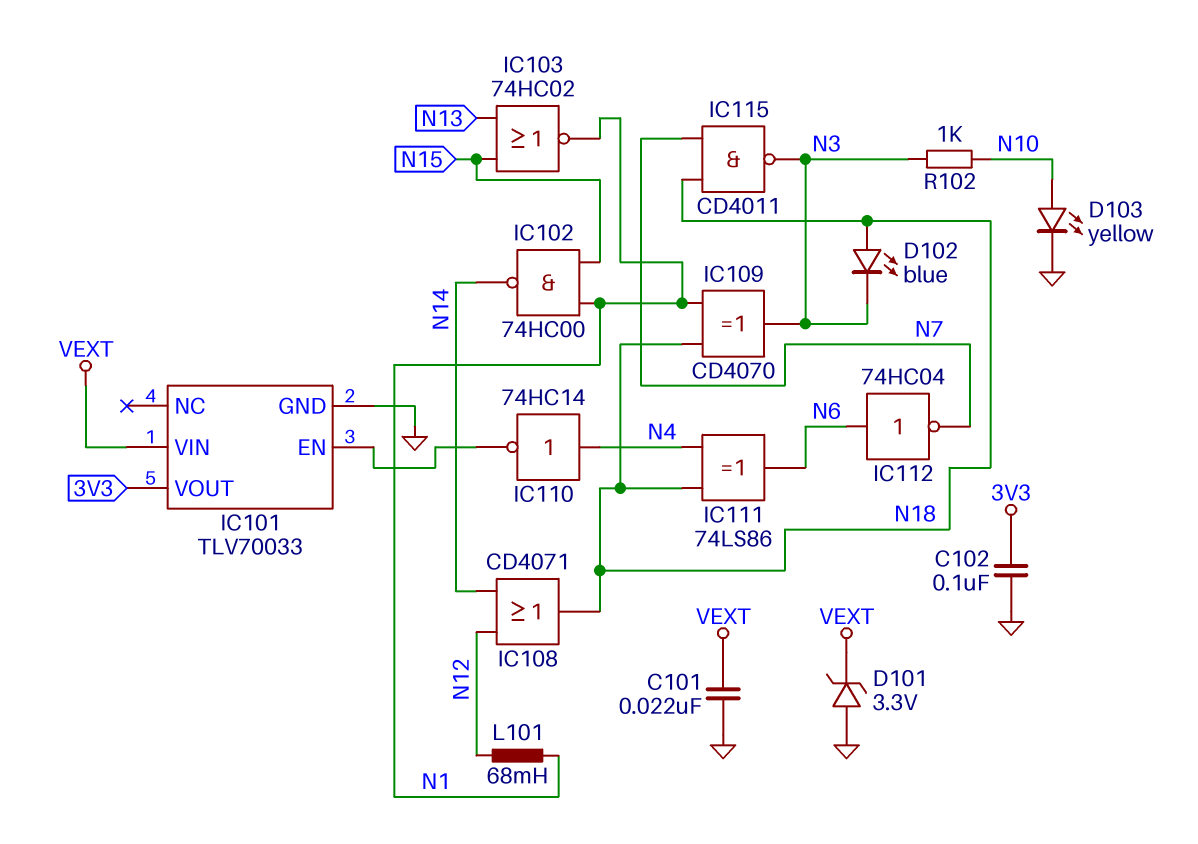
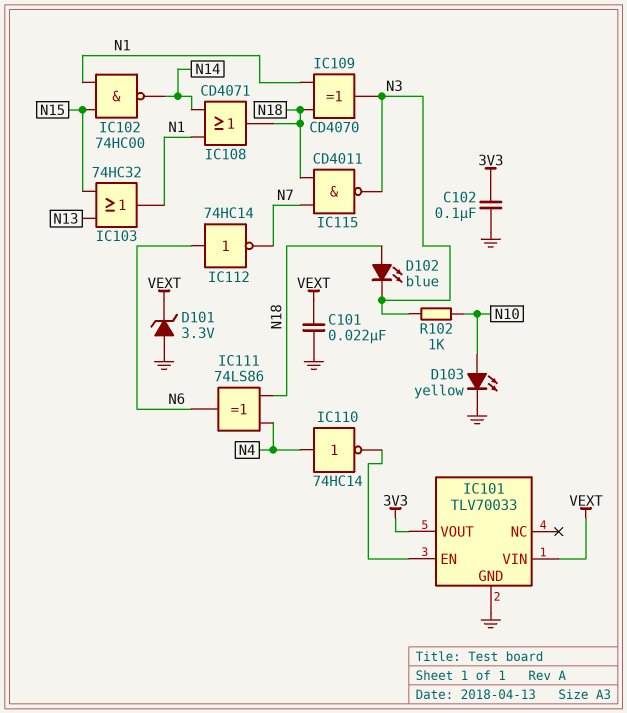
IC103: NOR 74HC02 (in N13, in N15, out N1) -> OR 74HC32 (in N13, in N15, out N1)
IC108: OR CD4071 (in N12, in N14, out N18) -> OR CD4071 (in N1, in N14, out N18)
IC112: NOT 74HC04 (in N6, out N7) -> NOT 74HC14 (in N6, out N7)
L101: 68mH (N1, N12) -> none

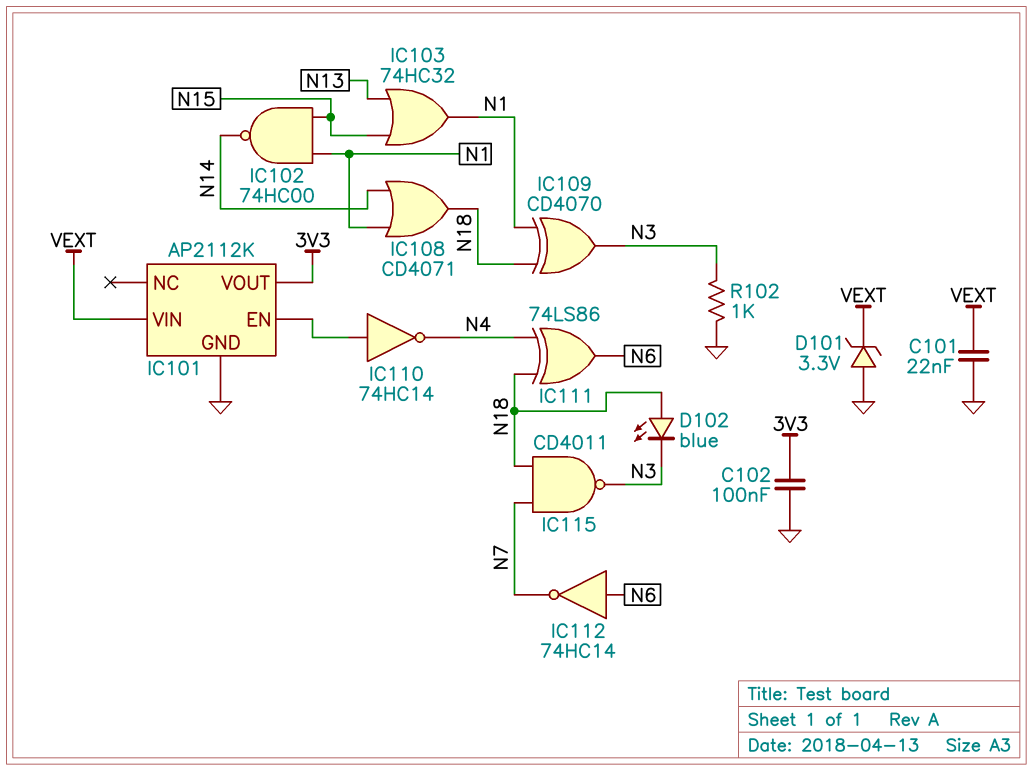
D103: LED yellow (A N10, K GND) -> none
IC101: TLV70033 -> AP2112K
IC110: NOT 74HC14 (in N4, out IC101/EN) -> NOT 74HC14 (in IC101/EN, out N4)
R102: 1k (N3, N10) -> 1k (GND, N3)

